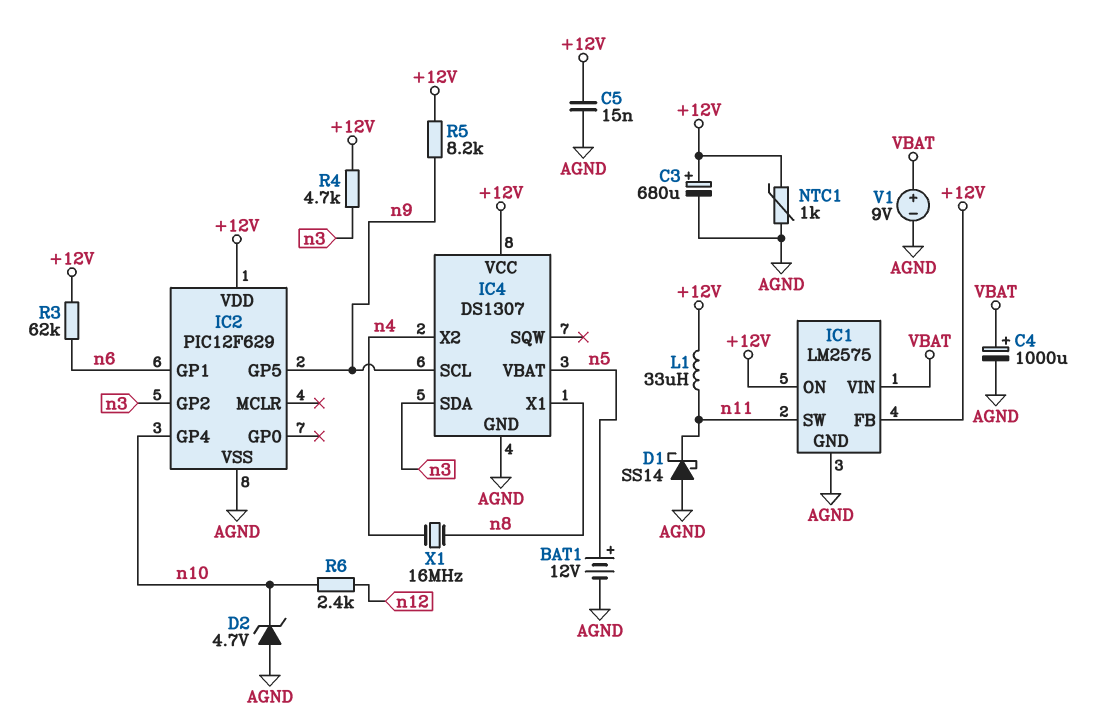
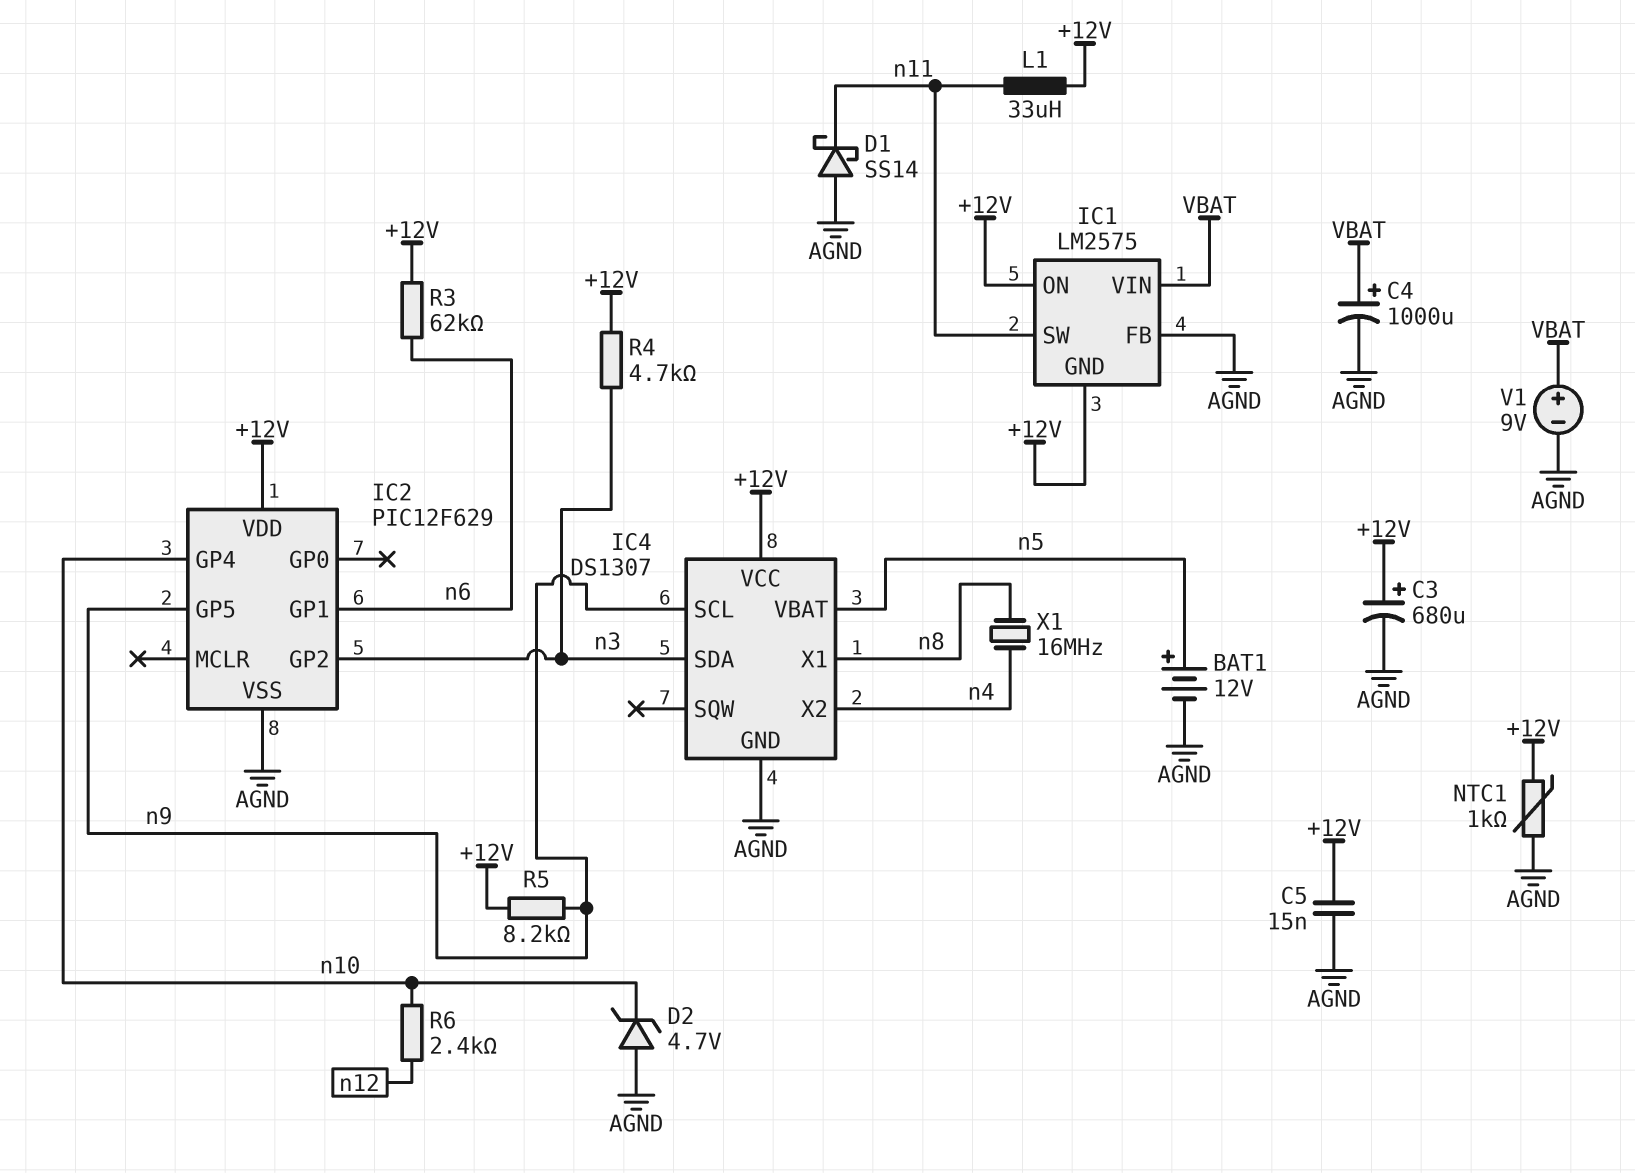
IC1 pin FB: +12V -> AGND
IC1 pin GND: AGND -> +12V

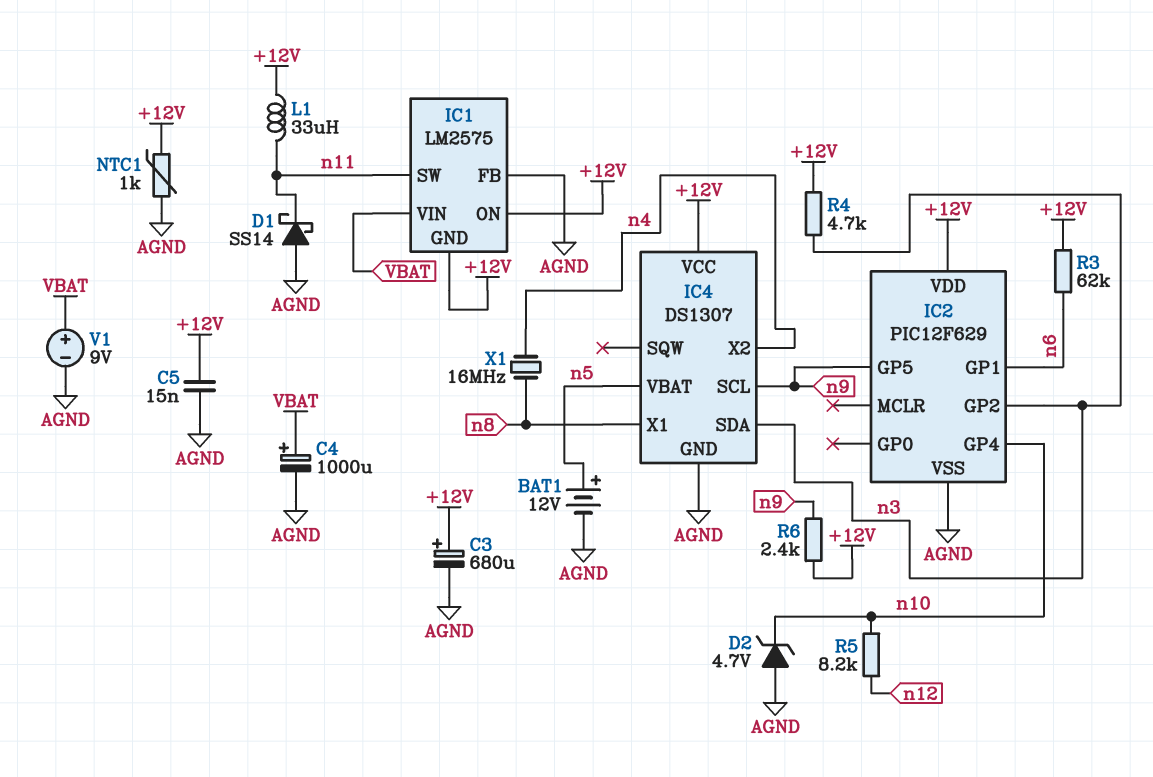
R5: 8.2k (+12V, n9) -> 8.2k (n10, n12)
R6: 2.4k (n10, n12) -> 2.4k (+12V, n9)

